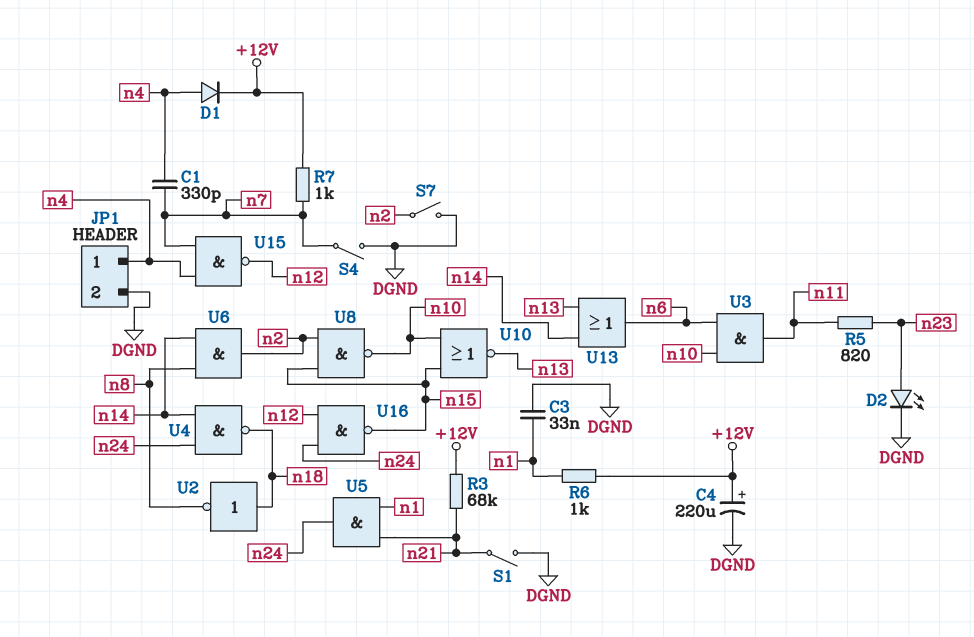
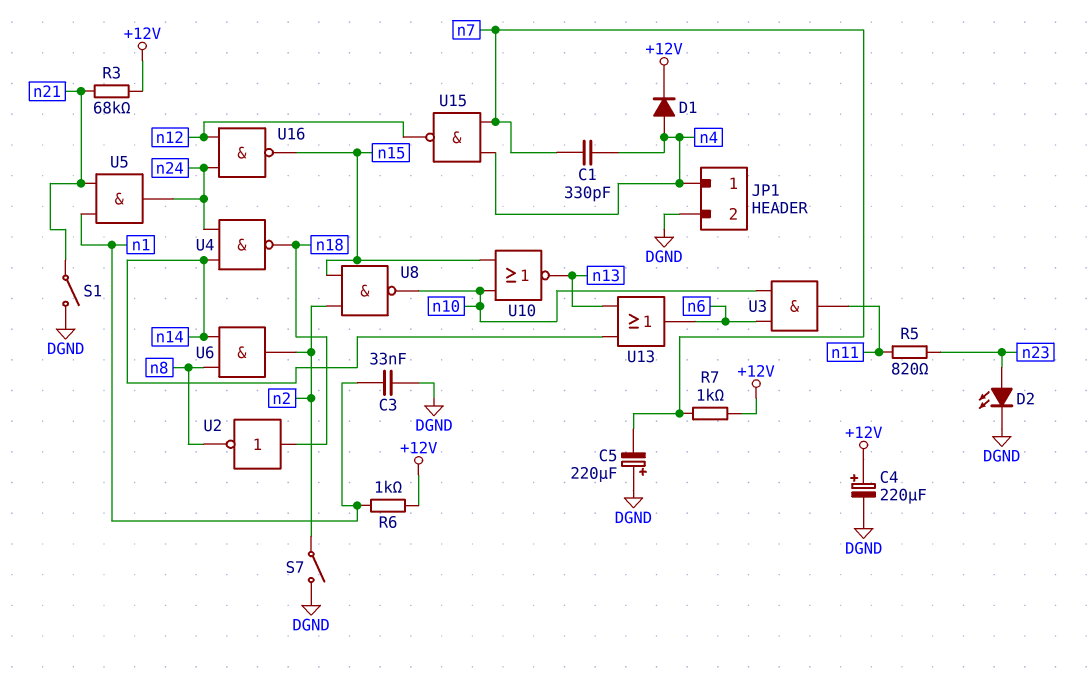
C5: none -> 220uF (plus DGND, minus n7)
S4: switch (DGND, n7) -> none

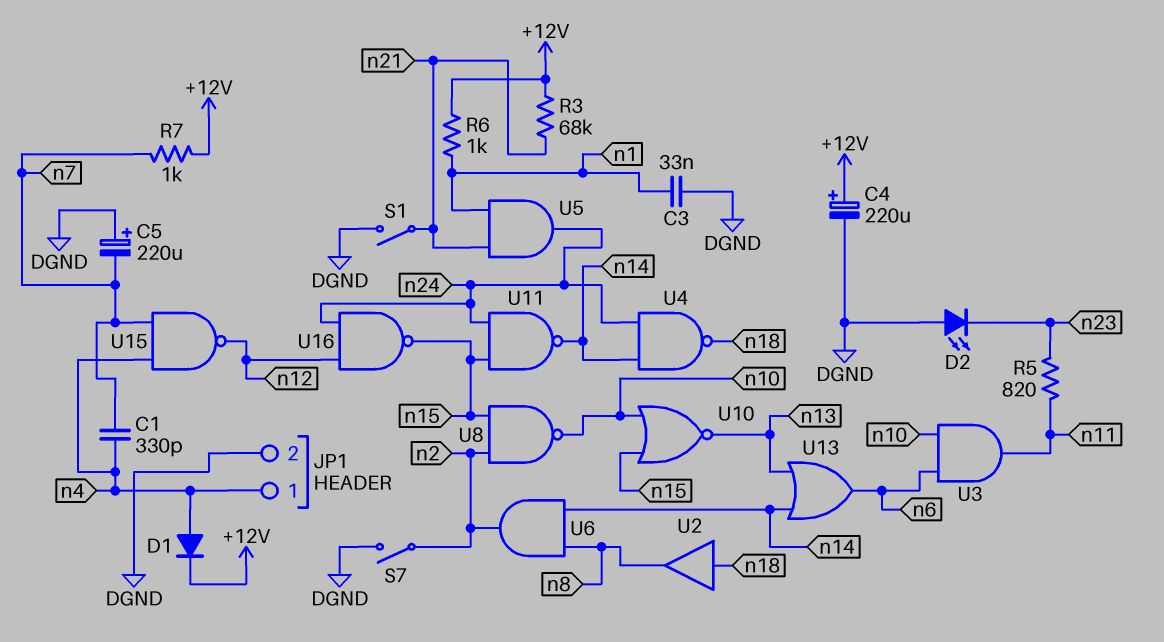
D2: LED (A n23, K DGND) -> LED (A DGND, K n23)
U2: NOT (in n18, out n8) -> buffer (in n18, out n8)
U11: none -> NAND (in n15, in n24, out n14)

